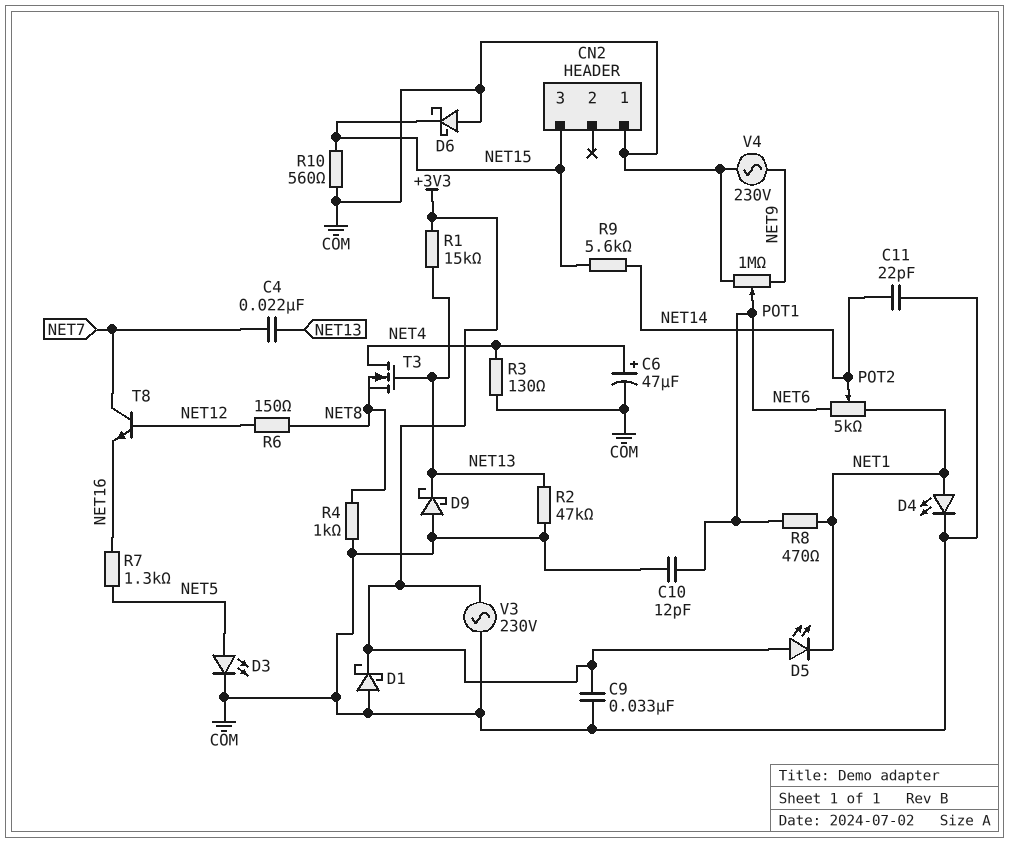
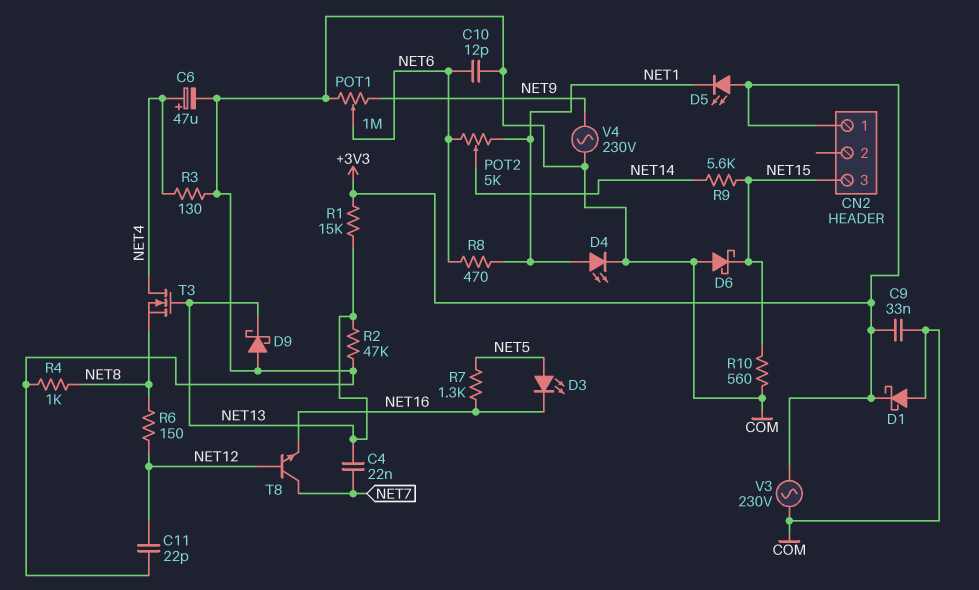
C11: 22pF (COM, NET14) -> 22pF (COM, NET12)
CN2 pin 1: COM -> +3V3
D3: LED (A NET5, K COM) -> LED (A NET5, K NET16)

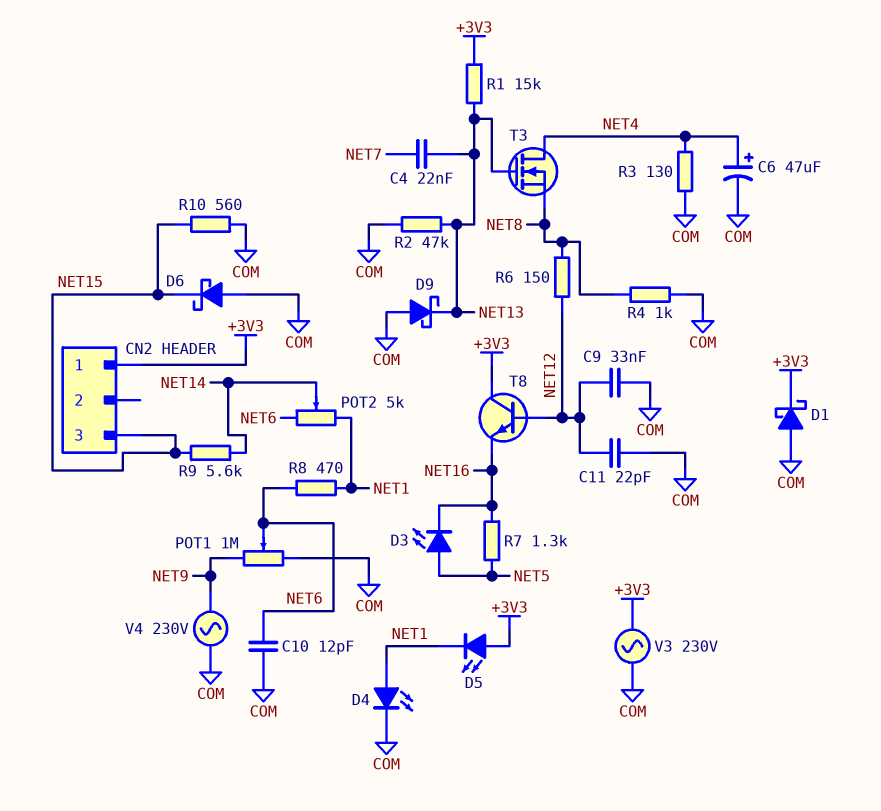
C9: 33nF (+3V3, COM) -> 33nF (COM, NET12)
T8: NPN (B NET12, C NET7, E NET16) -> NPN (B NET12, C +3V3, E NET16)

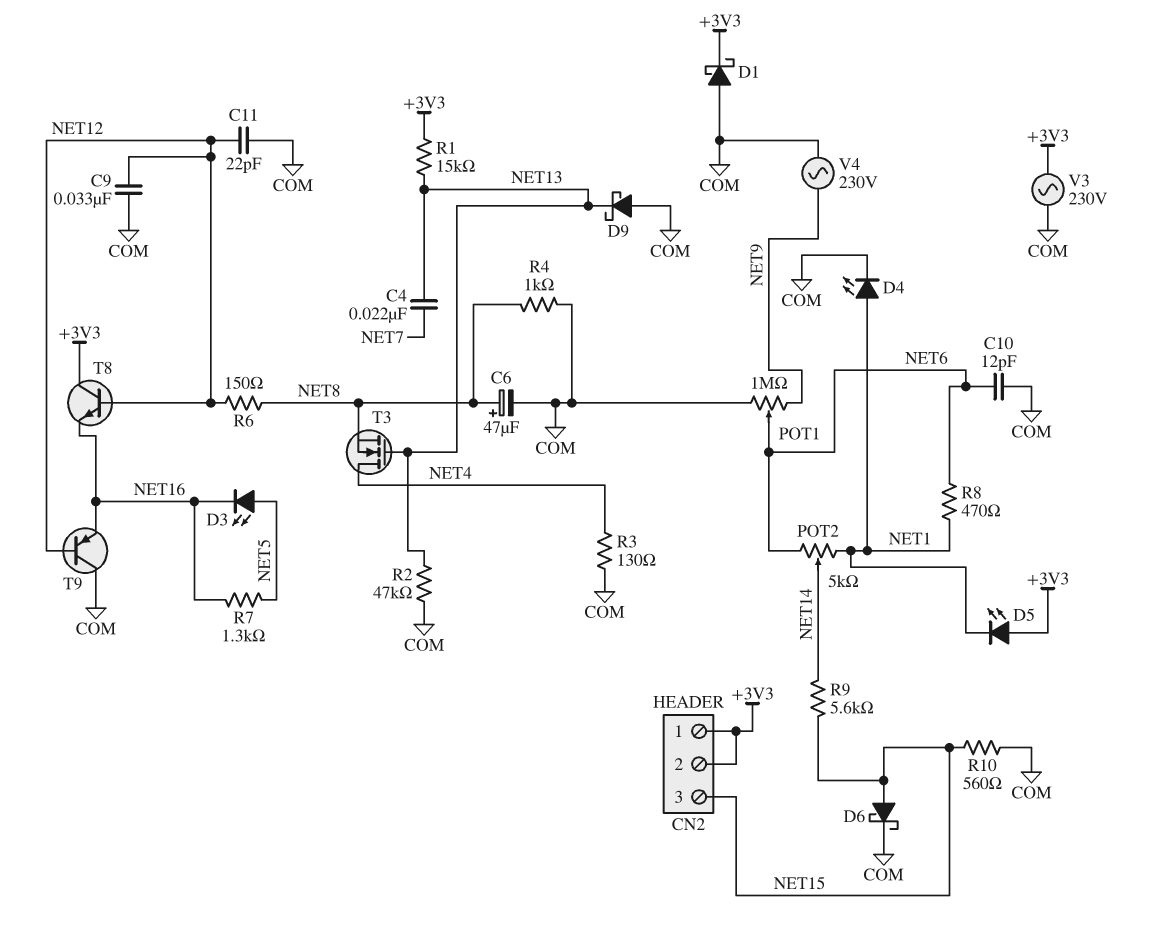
C6: 47uF (plus NET4, minus COM) -> 47uF (plus NET8, minus COM)
CN2 pin 2: none -> +3V3
D6: schottky (A COM, K NET15) -> schottky (A NET15, K COM)
T9: none -> PNP (B NET12, C COM, E NET16)

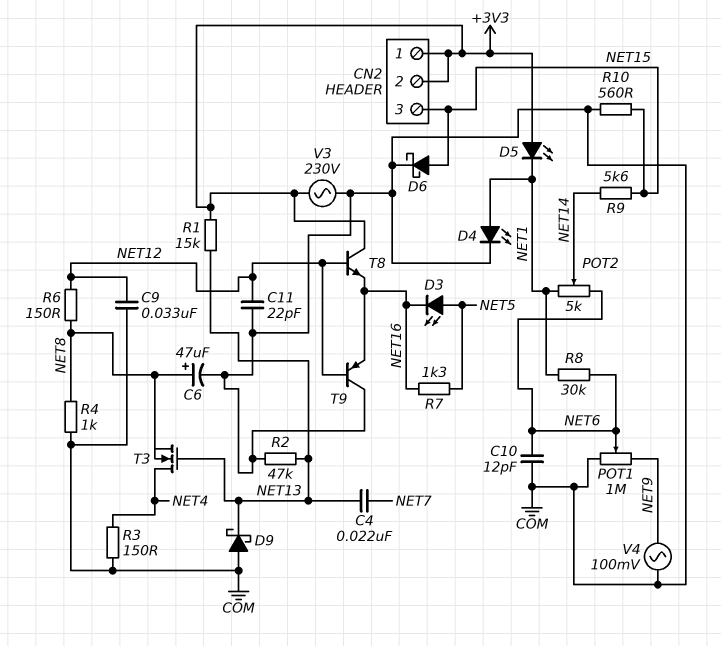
D1: schottky (A COM, K +3V3) -> none
R3: 130 (COM, NET4) -> 150 (COM, NET4)
R8: 470 (NET1, NET6) -> 30k (NET1, NET6)
V4: AC 230V (COM, NET9) -> AC 100mV (COM, NET9)

